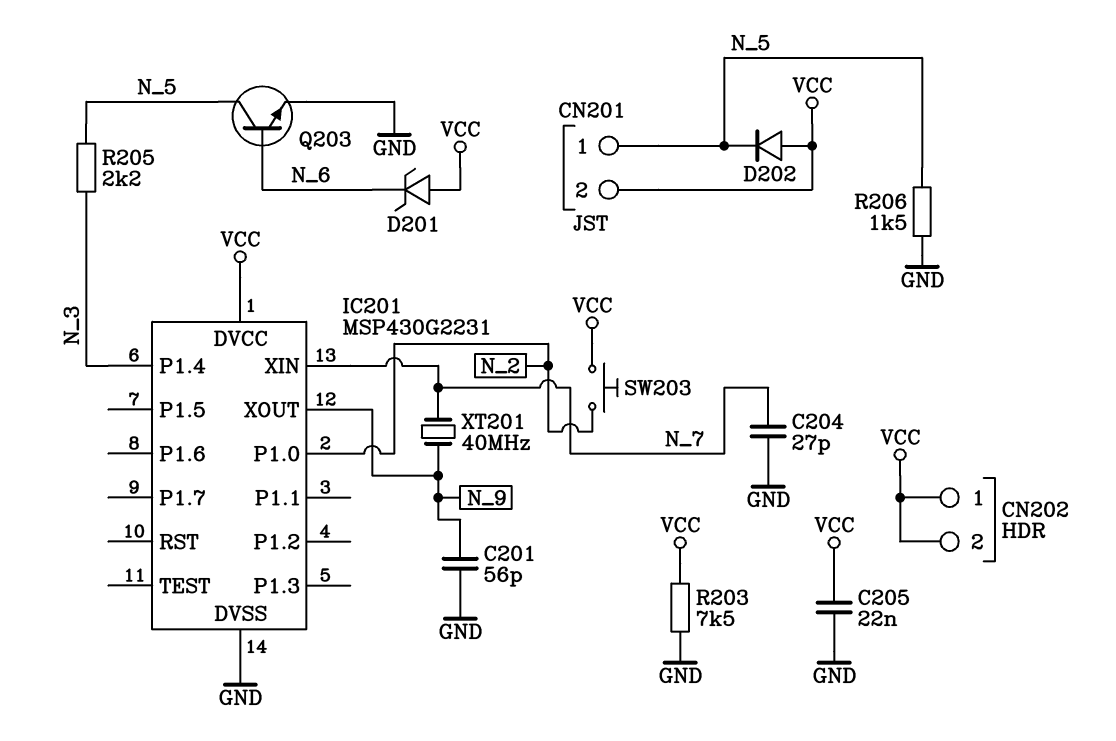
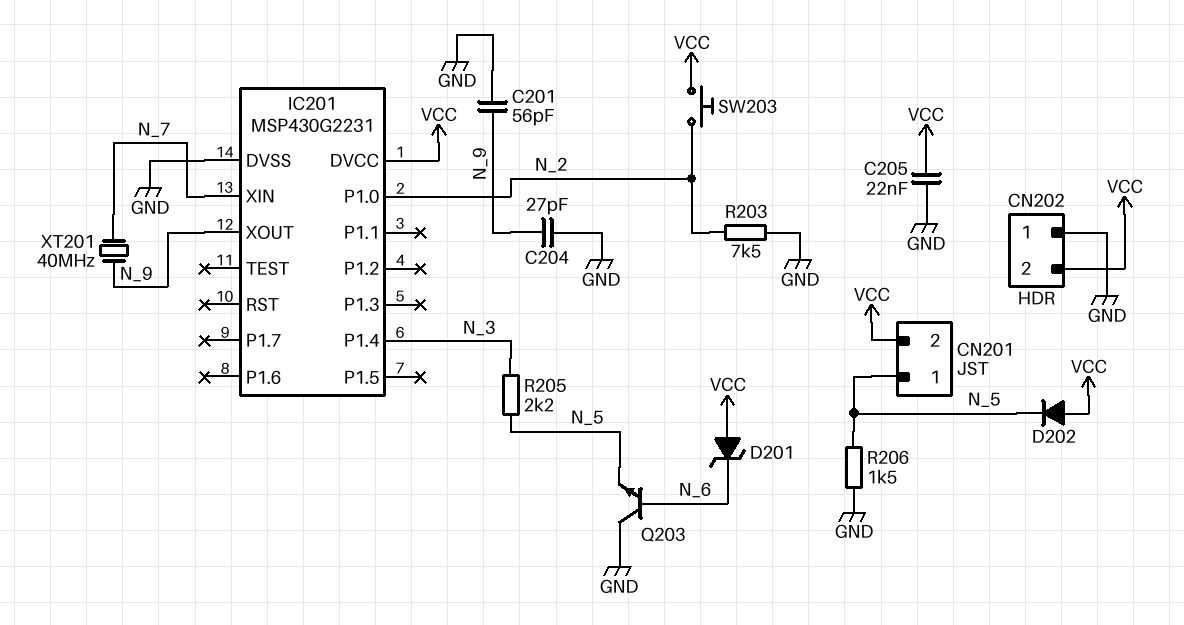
C204: 27pF (GND, N_7) -> 27pF (GND, N_9)
CN202 pin 1: VCC -> GND
Q203: NPN (B N_6, C N_5, E GND) -> NPN (B N_6, C GND, E N_5)
R203: 7.5k (GND, VCC) -> 7.5k (GND, N_2)

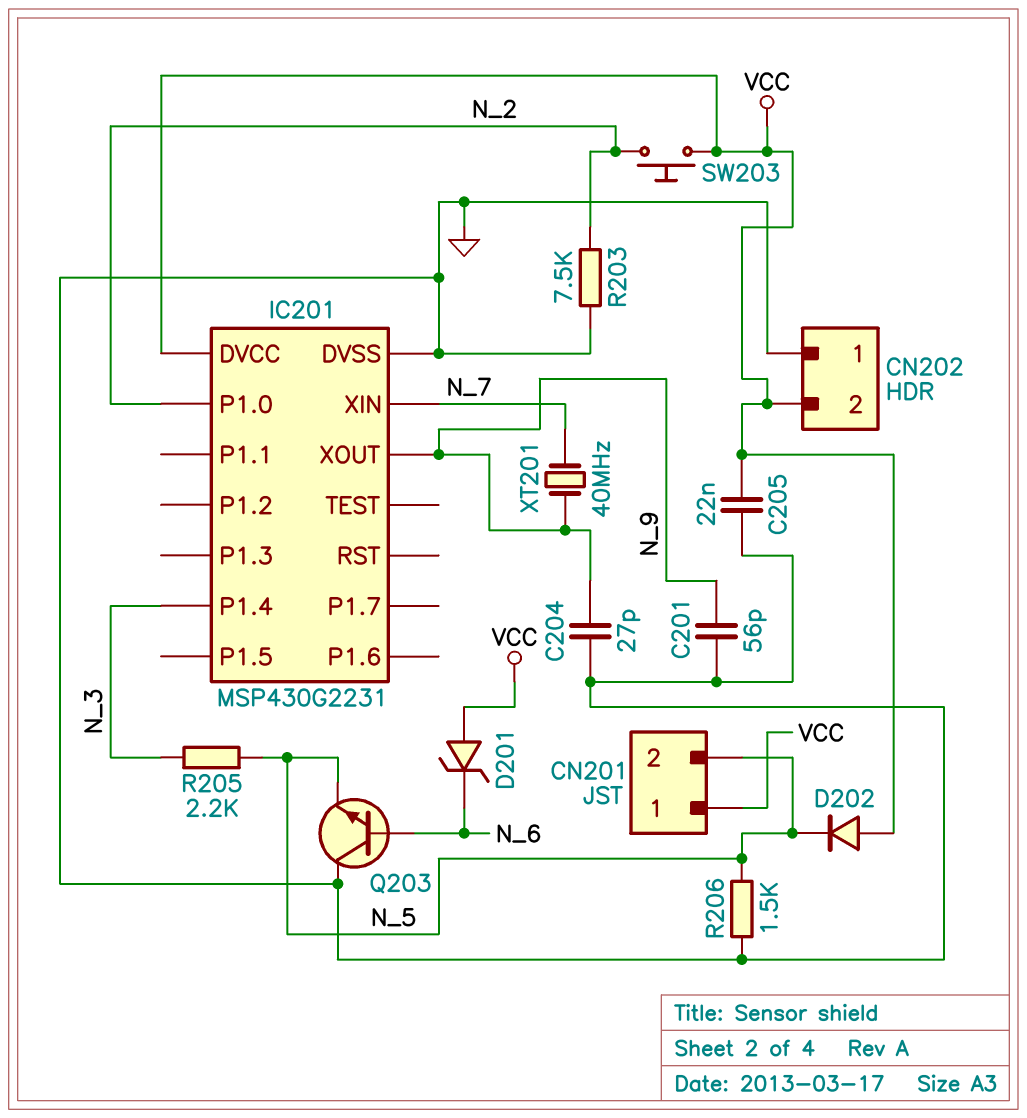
CN201 pin 1: N_5 -> VCC
CN201 pin 2: VCC -> N_5

